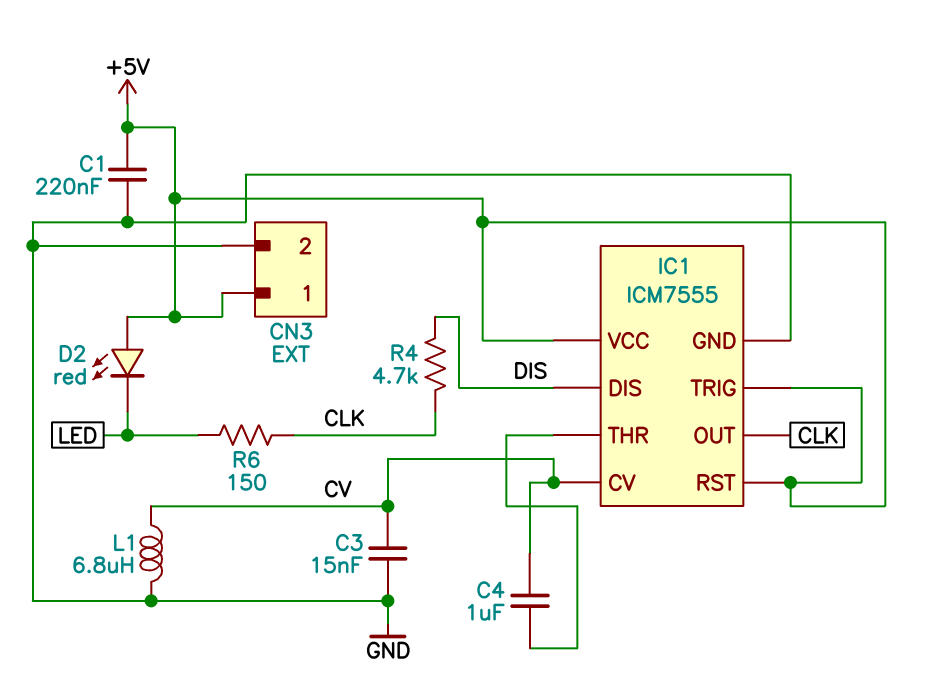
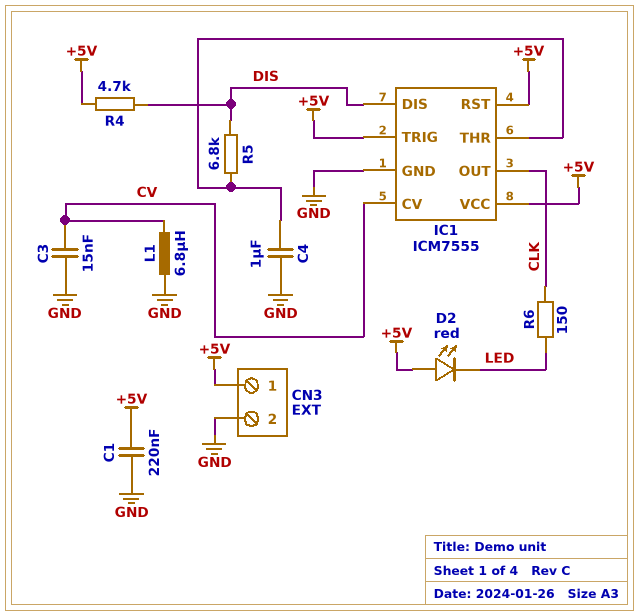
C4: 1uF (CV, IC1/THR) -> 1uF (GND, IC1/THR)
R4: 4.7k (CLK, DIS) -> 4.7k (+5V, DIS)
R5: none -> 6.8k (DIS, IC1/THR)

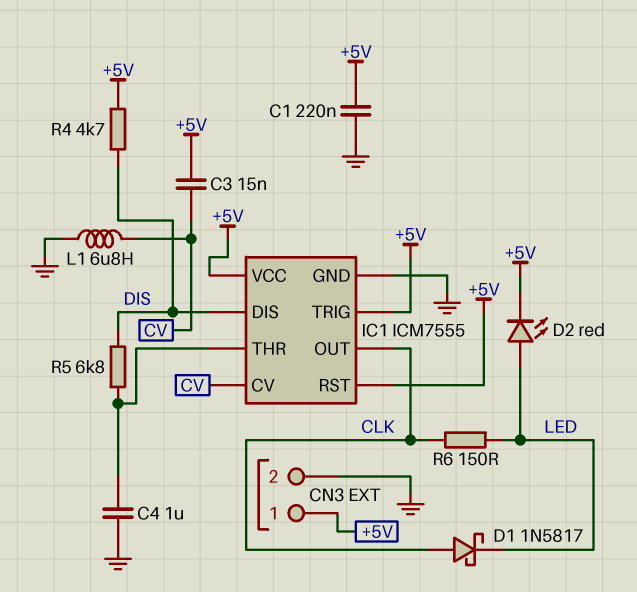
C3: 15nF (CV, GND) -> 15nF (+5V, CV)
D1: none -> schottky 1N5817 (A CLK, K LED)
D2: LED red (A +5V, K LED) -> LED red (A LED, K +5V)

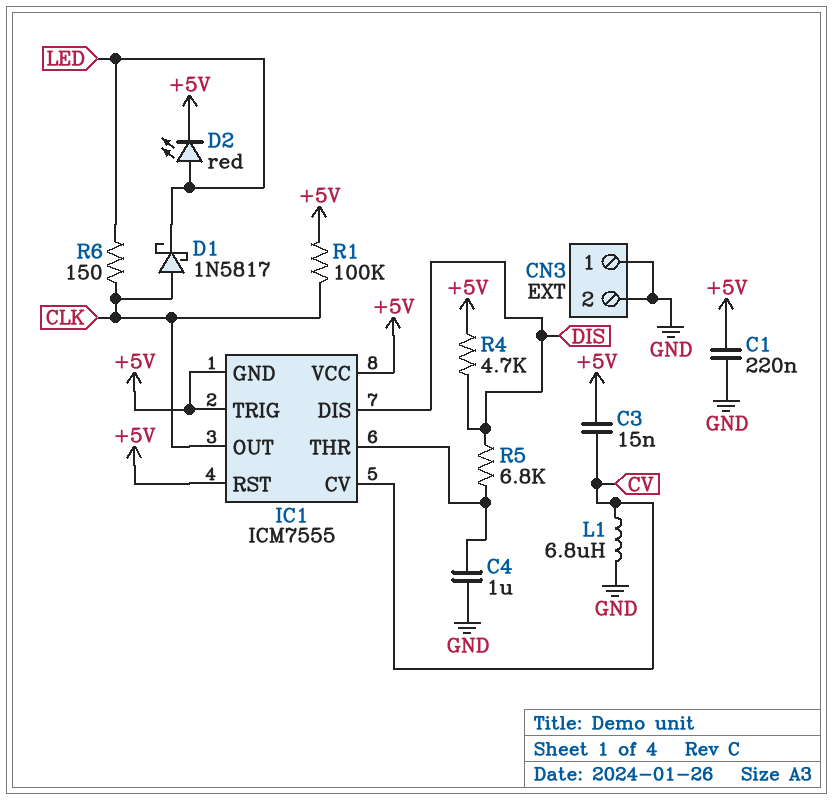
CN3 pin 1: +5V -> GND
IC1 pin GND: GND -> +5V
R1: none -> 100k (+5V, CLK)

